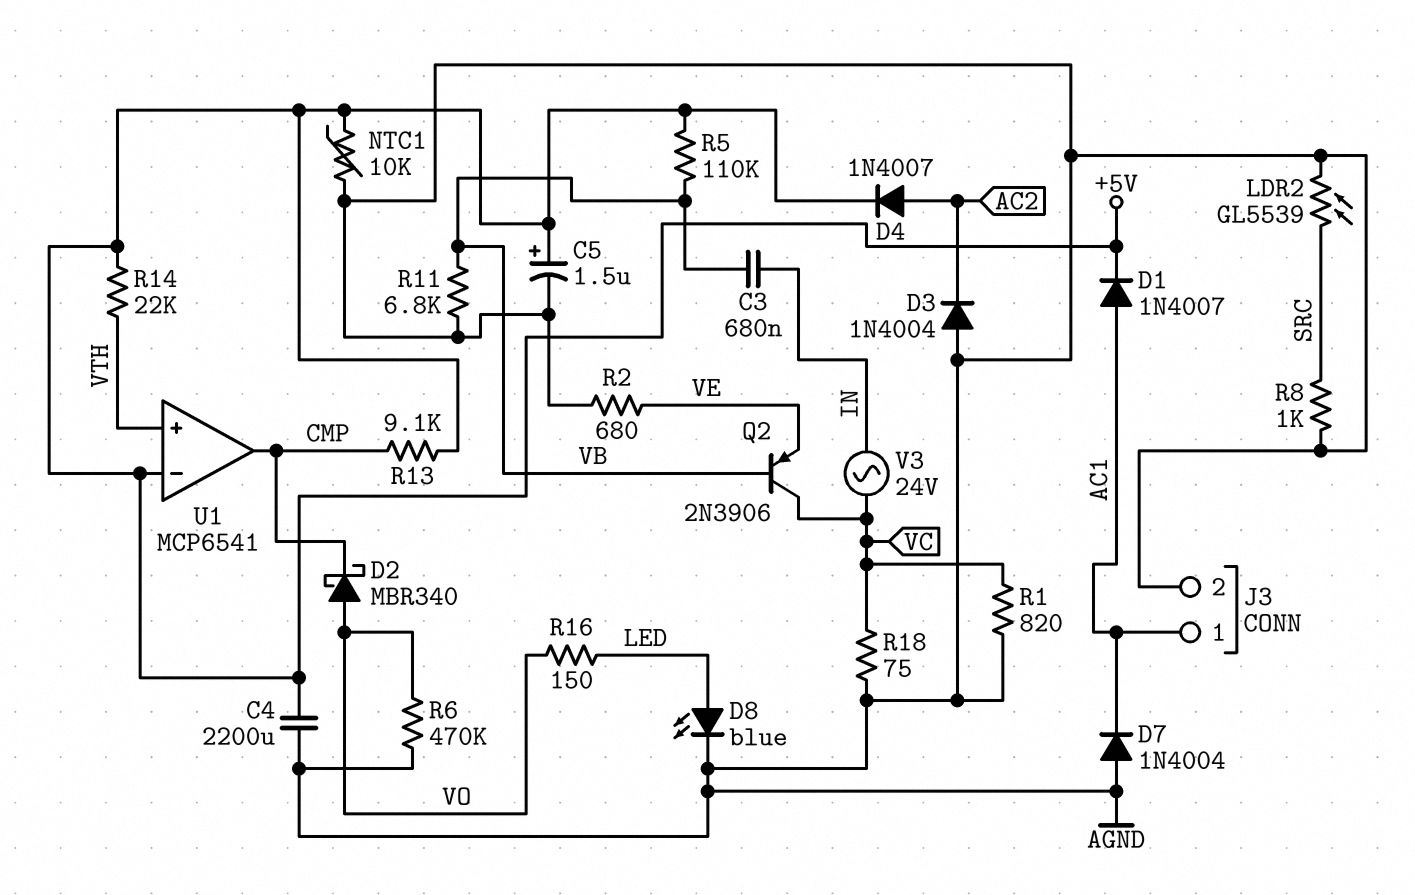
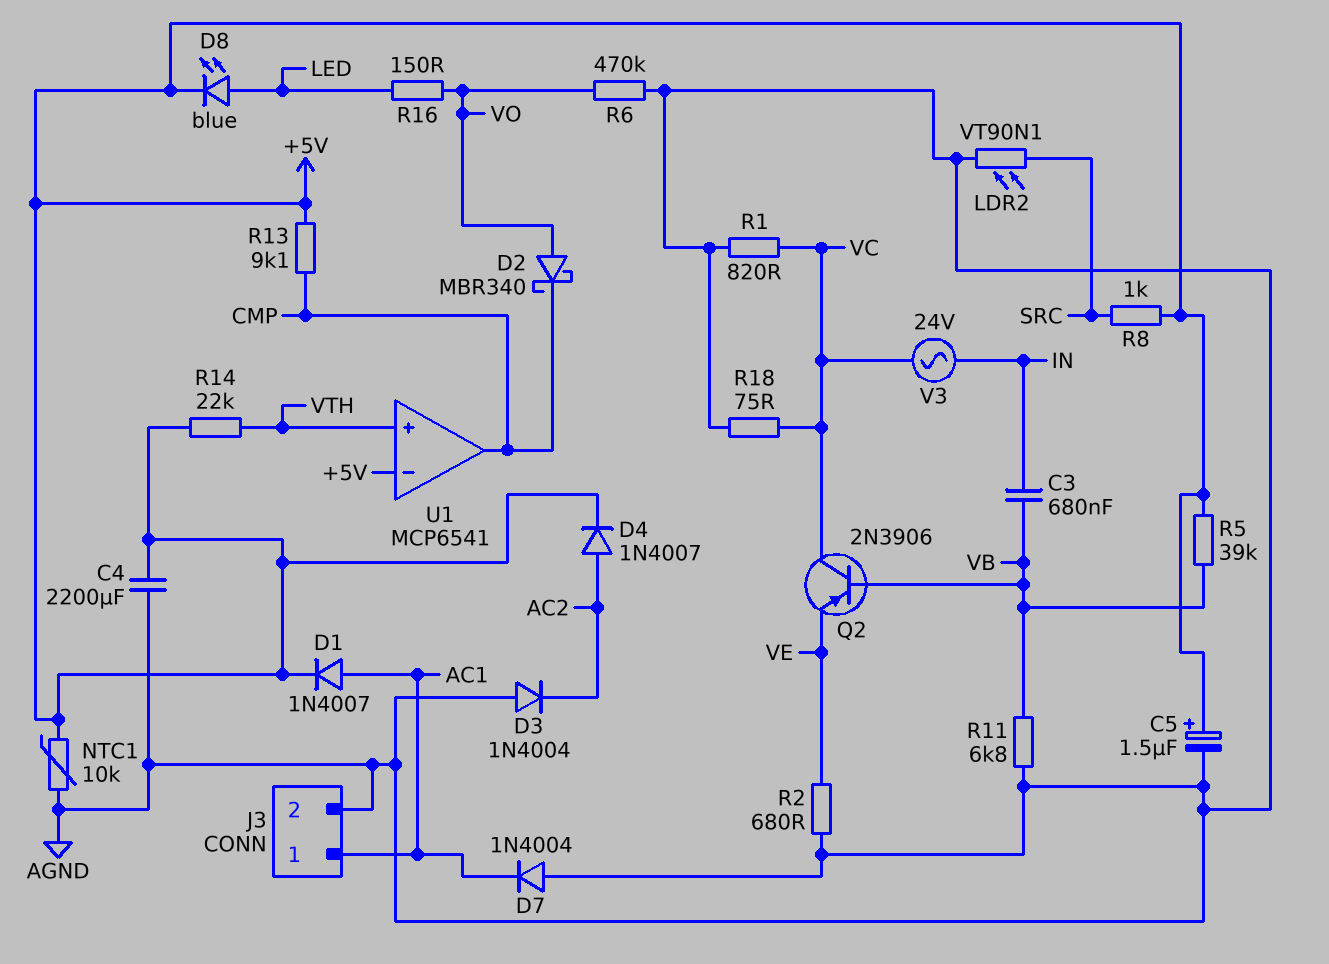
D8: LED blue (A LED, K AGND) -> LED blue (A LED, K +5V)
LDR2: GL5539 (AGND, SRC) -> VT90N1 (AGND, SRC)
R5: 110k (+5V, VB) -> 39k (+5V, VB)
R8: 1k (AGND, SRC) -> 1k (+5V, SRC)

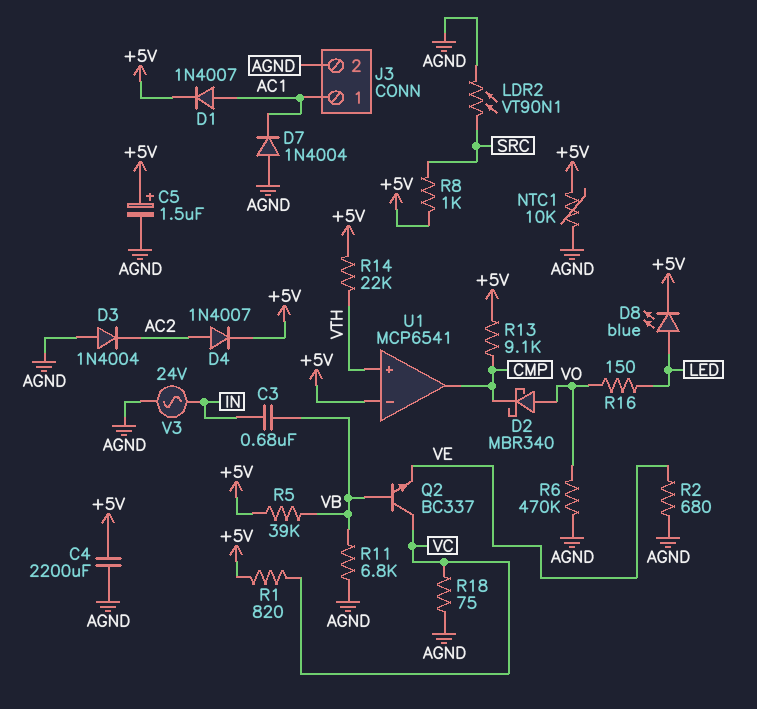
Q2: PNP 2N3906 (B VB, C VC, E VE) -> NPN BC337 (B VB, C VC, E VE)
R1: 820 (AGND, VC) -> 820 (+5V, VC)
V3: AC 24V (IN, VC) -> AC 24V (AGND, IN)

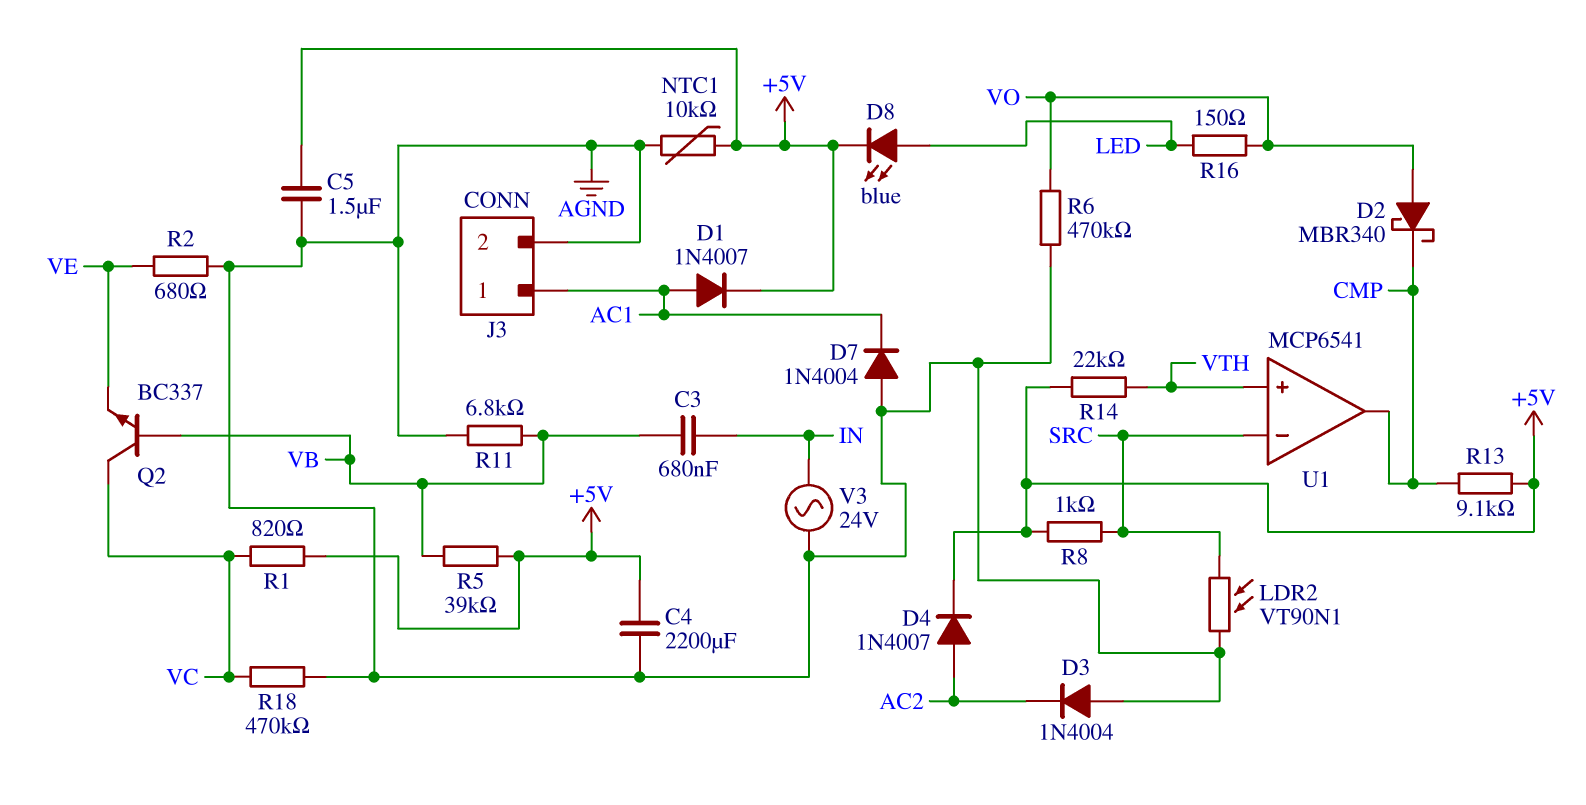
C5: 1.5uF (plus +5V, minus AGND) -> 1.5uF (+5V, AGND)
R18: 75 (AGND, VC) -> 470k (AGND, VC)
U1 pin in-: +5V -> SRC

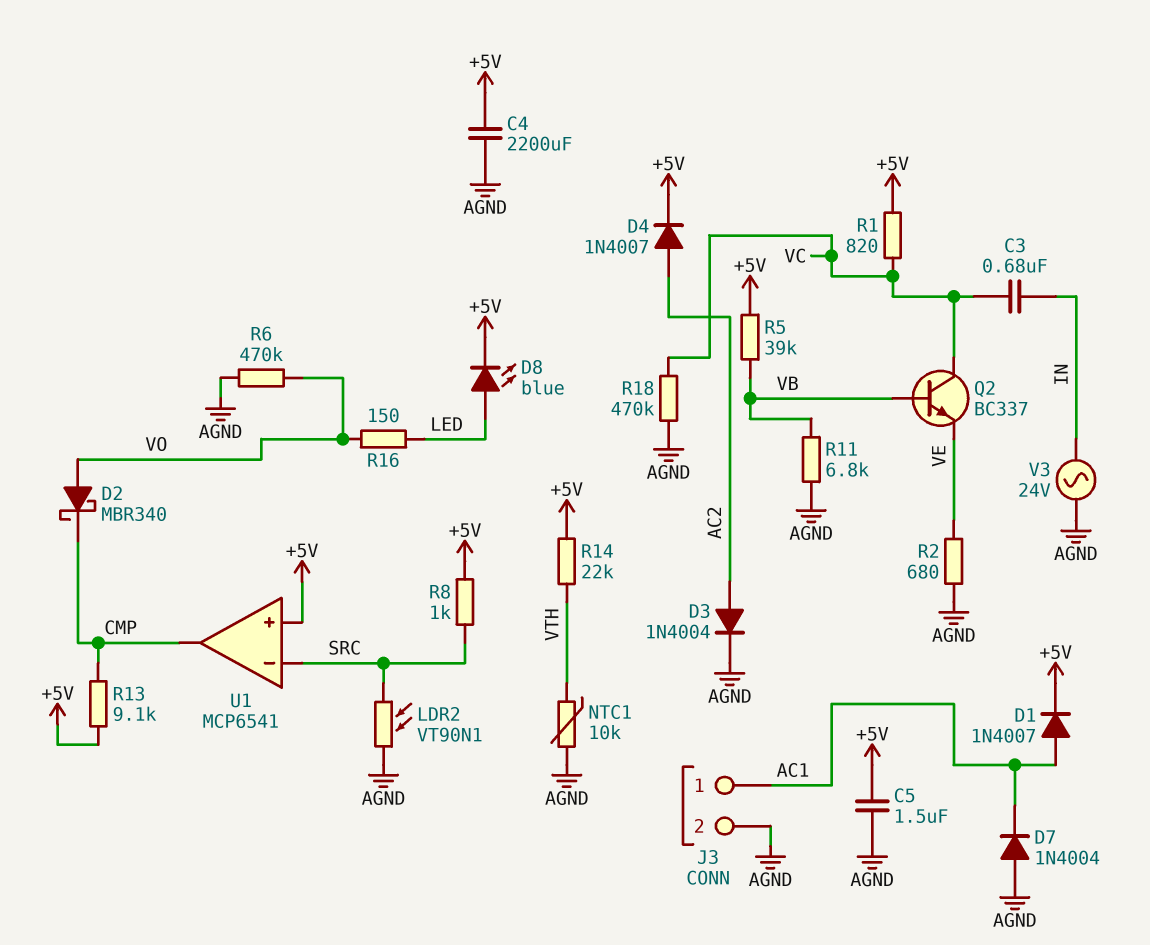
C3: 680nF (IN, VB) -> 680nF (IN, VC)
D3: diode 1N4004 (A AGND, K AC2) -> diode 1N4004 (A AC2, K AGND)
NTC1: 10k (+5V, AGND) -> 10k (AGND, VTH)
U1 pin in+: VTH -> +5V

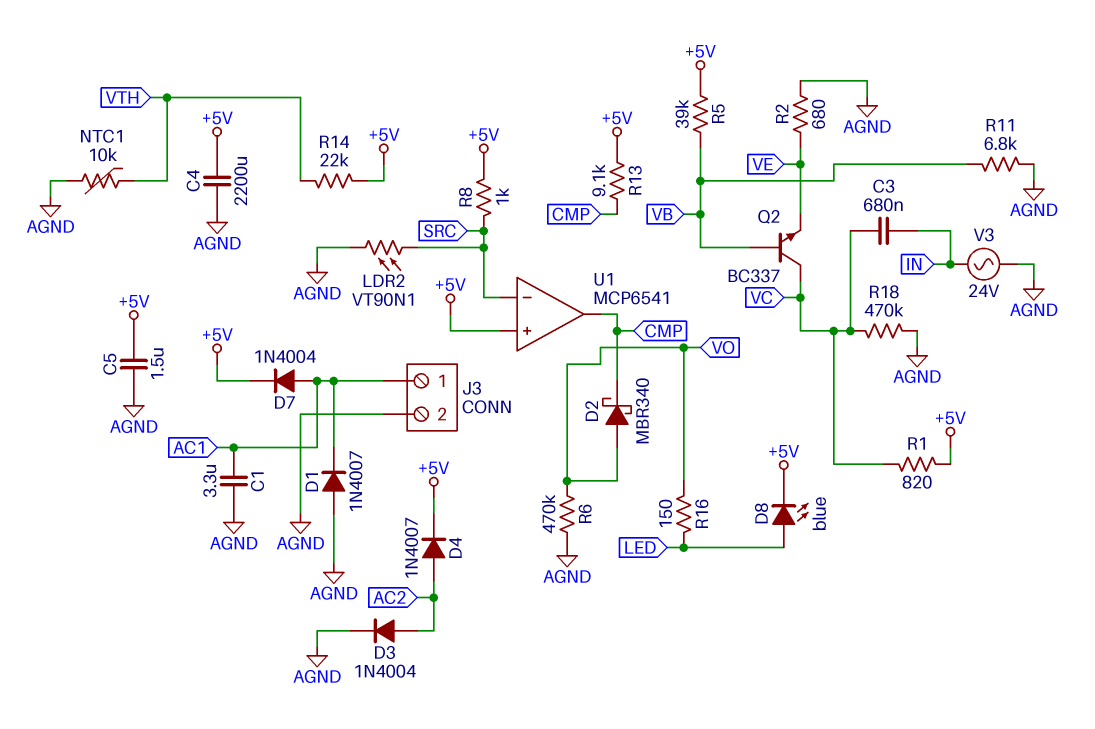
C1: none -> 3.3uF (AC1, AGND)
D1: diode 1N4007 (A AC1, K +5V) -> diode 1N4007 (A AGND, K AC1)
D7: diode 1N4004 (A AGND, K AC1) -> diode 1N4004 (A AC1, K +5V)

